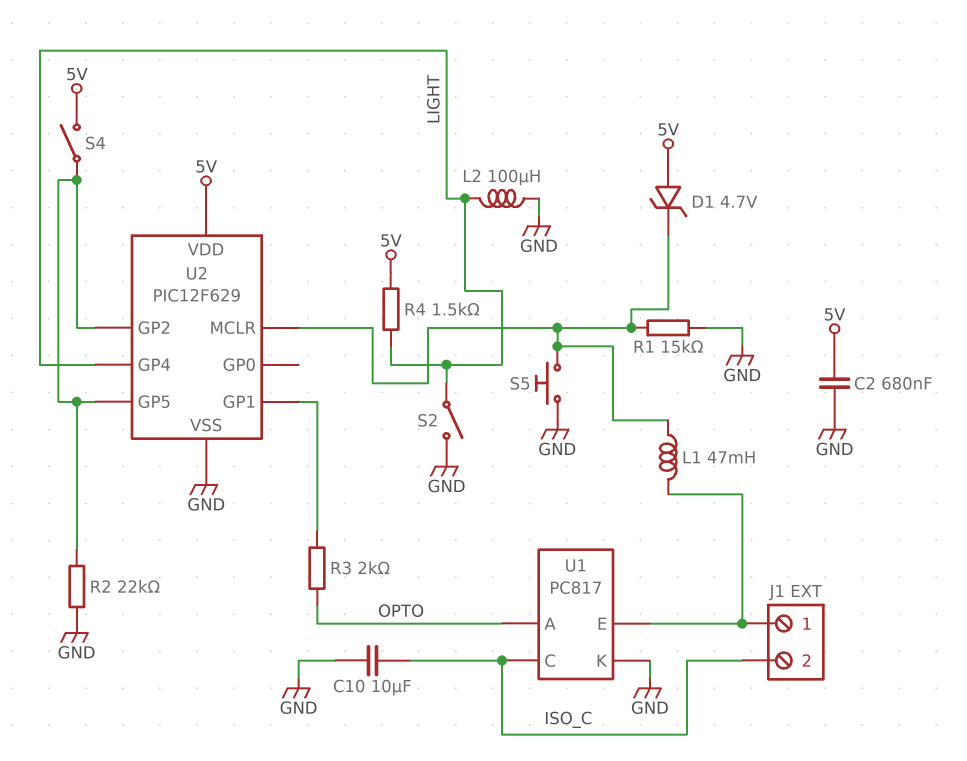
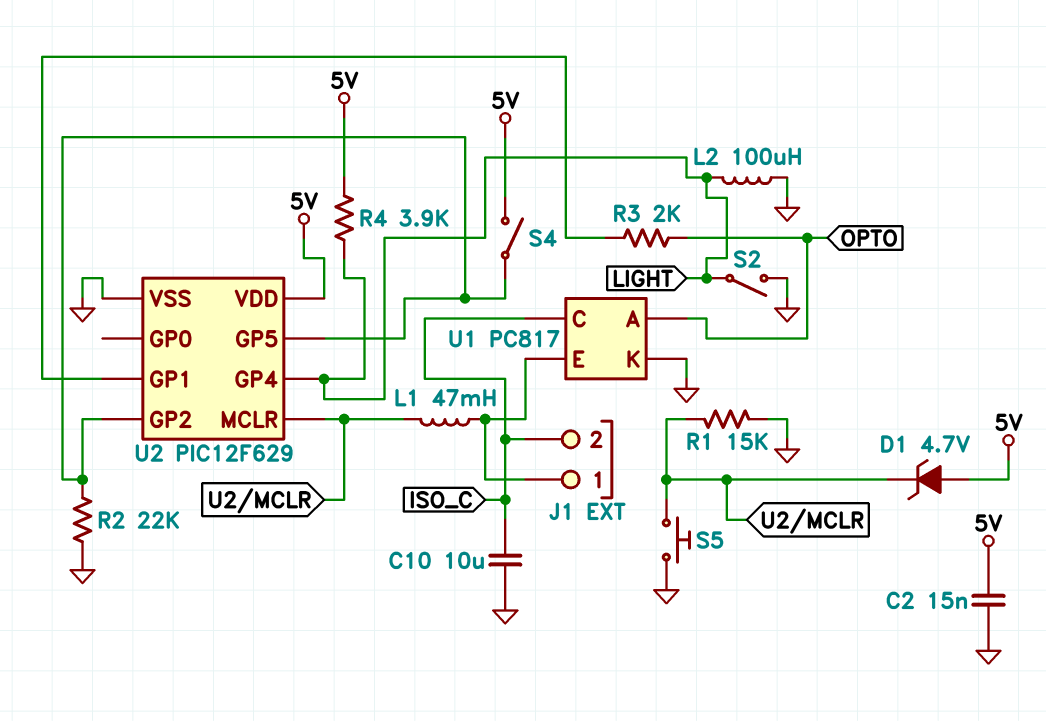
C2: 680nF (5V, GND) -> 15nF (5V, GND)
R4: 1.5k (5V, LIGHT) -> 3.9k (5V, LIGHT)

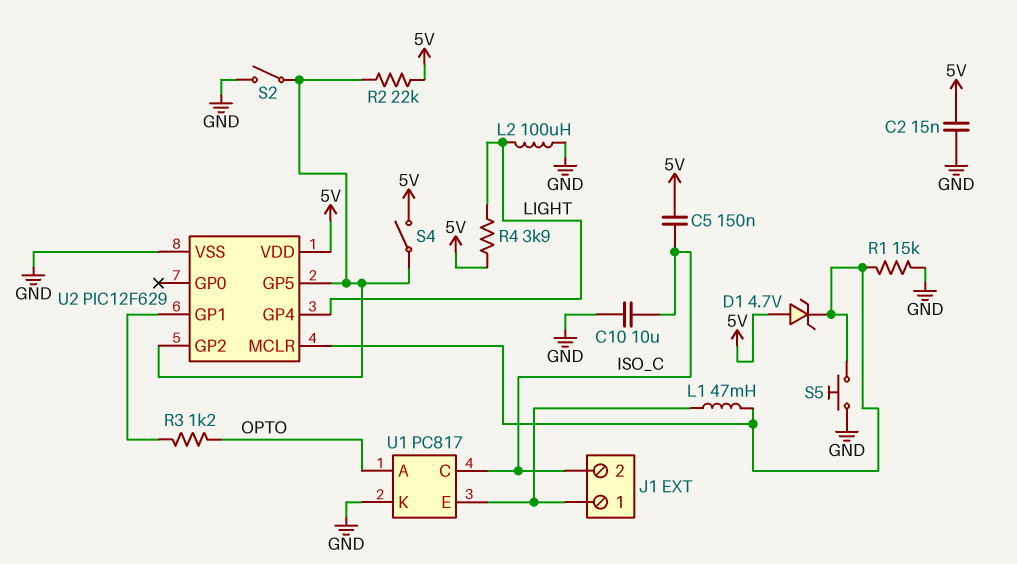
C5: none -> 150nF (5V, ISO_C)
R2: 22k (GND, U2/GP2) -> 22k (5V, U2/GP2)
R3: 2k (OPTO, U2/GP1) -> 1.2k (OPTO, U2/GP1)
S2: switch (GND, LIGHT) -> switch (GND, U2/GP2)

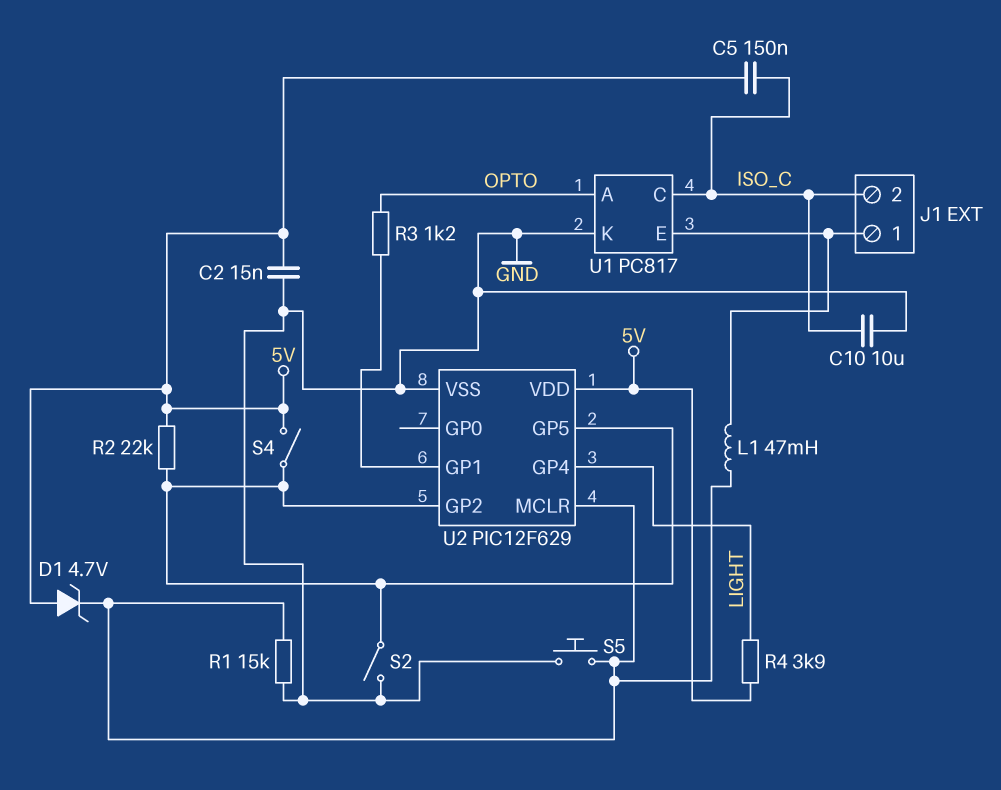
L2: 100uH (GND, LIGHT) -> none

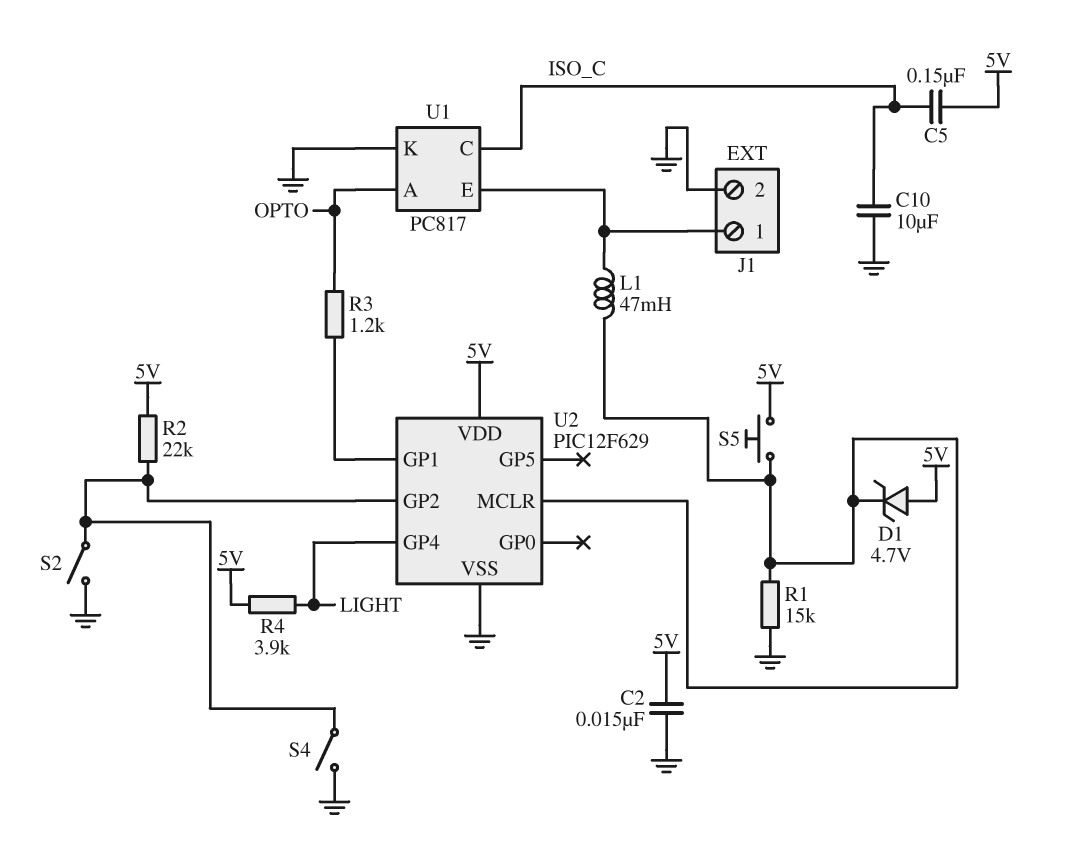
J1 pin 2: ISO_C -> GND
S4: switch (5V, U2/GP2) -> switch (GND, U2/GP2)
S5: button (GND, U2/MCLR) -> button (5V, U2/MCLR)
U2 pin GP5: U2/GP2 -> none

